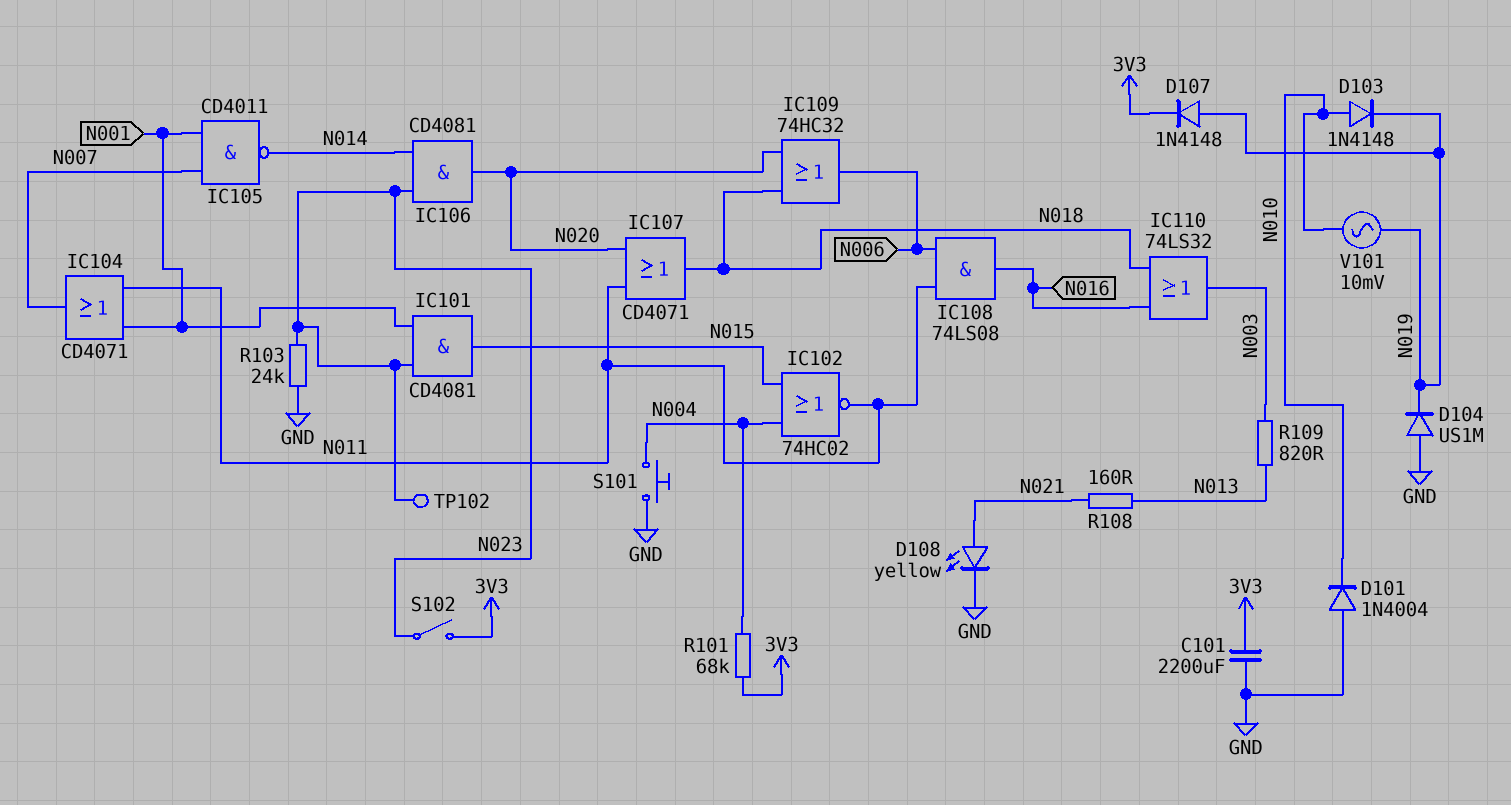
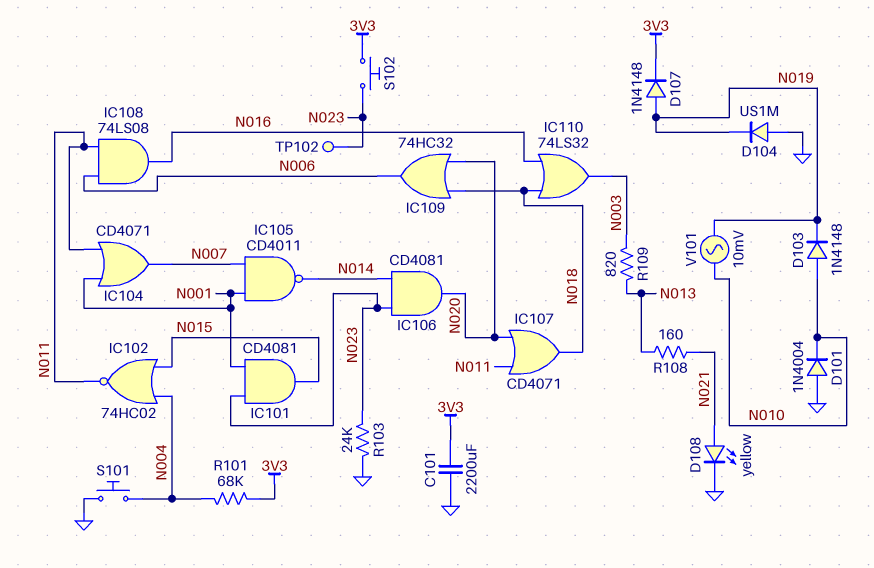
S102: switch (3V3, N023) -> button (3V3, N023)

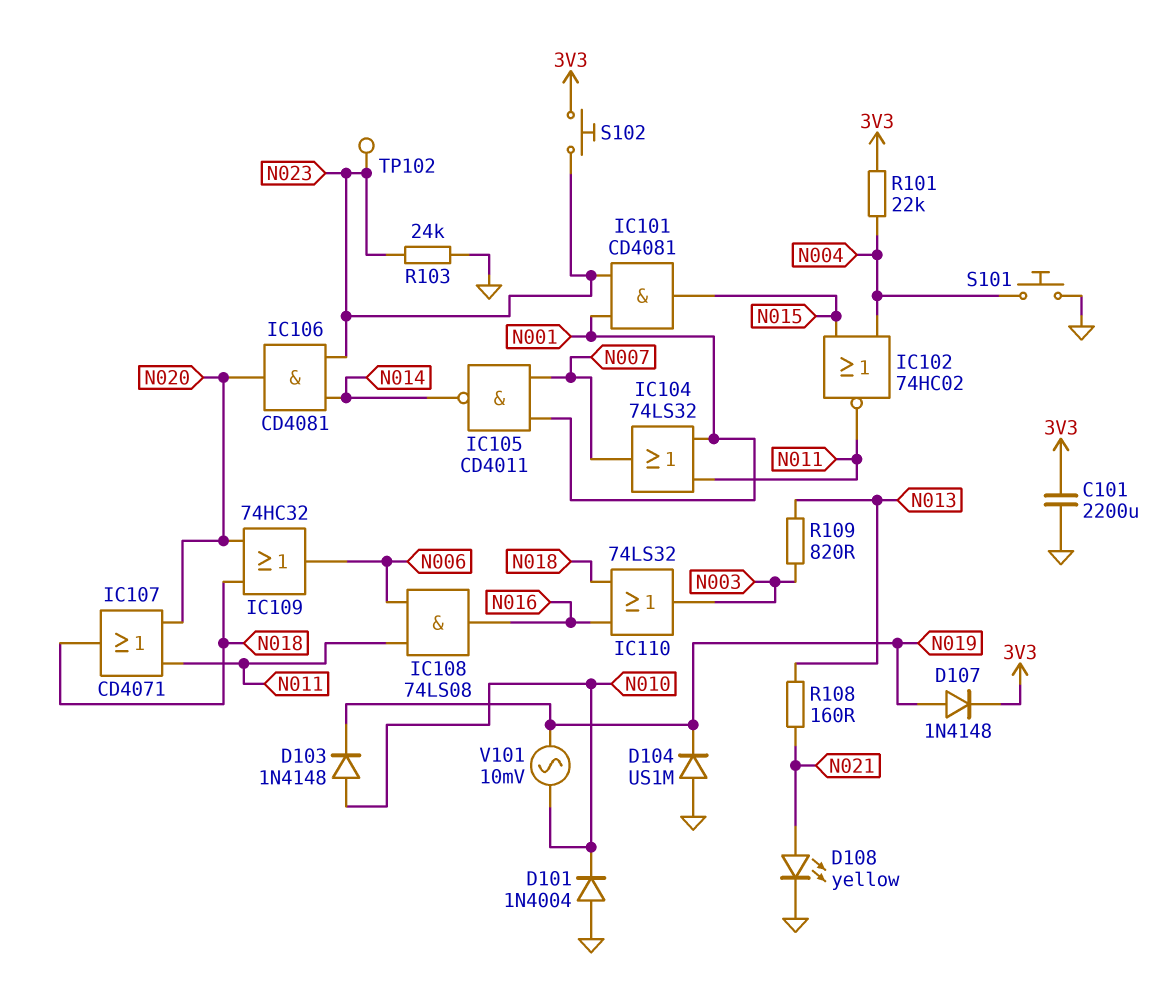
IC104: OR CD4071 (in N001, in N011, out N007) -> OR 74LS32 (in N001, in N011, out N007)
R101: 68k (3V3, N004) -> 22k (3V3, N004)

